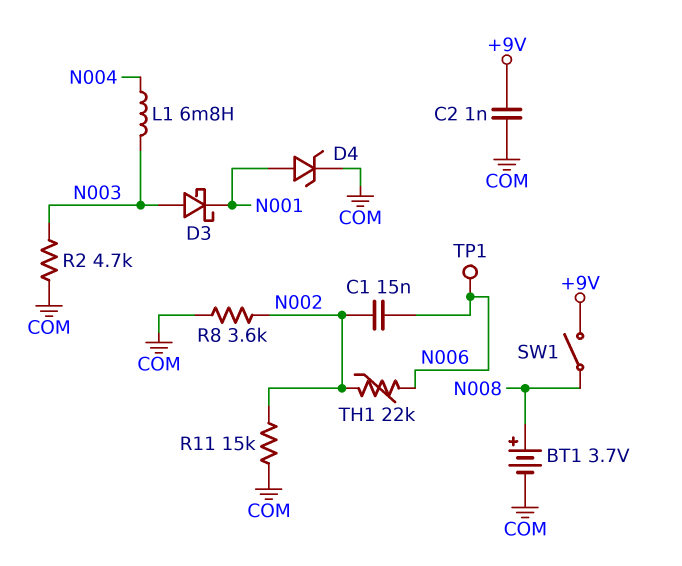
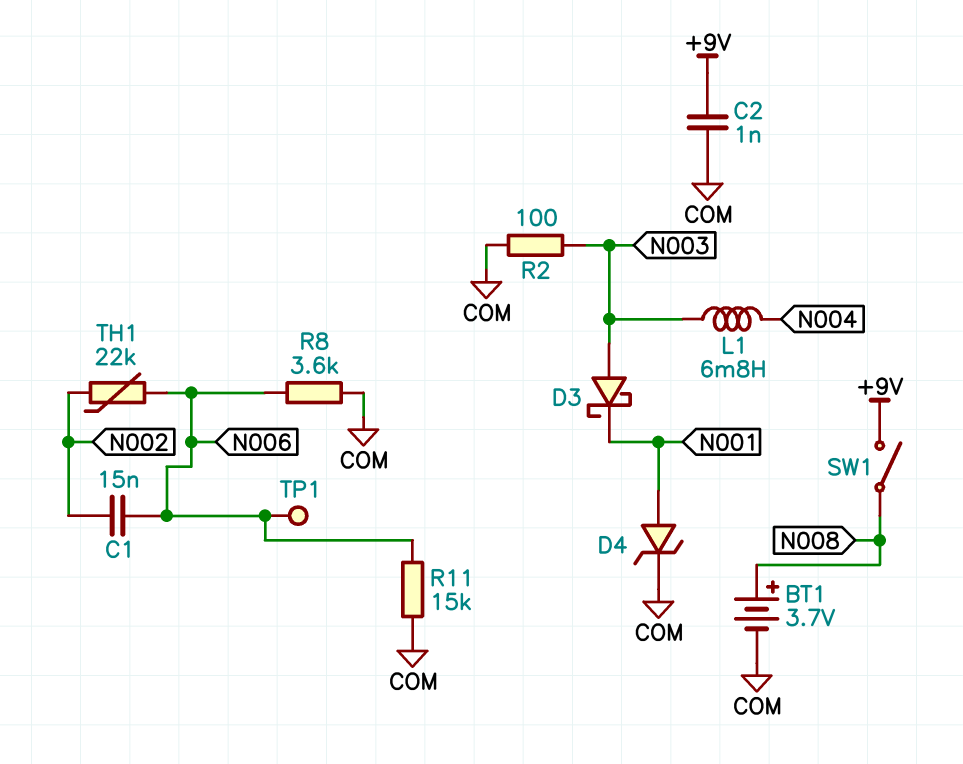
R2: 4.7k (COM, N003) -> 100 (COM, N003)
R8: 3.6k (COM, N002) -> 3.6k (COM, N006)
R11: 15k (COM, N002) -> 15k (COM, N006)

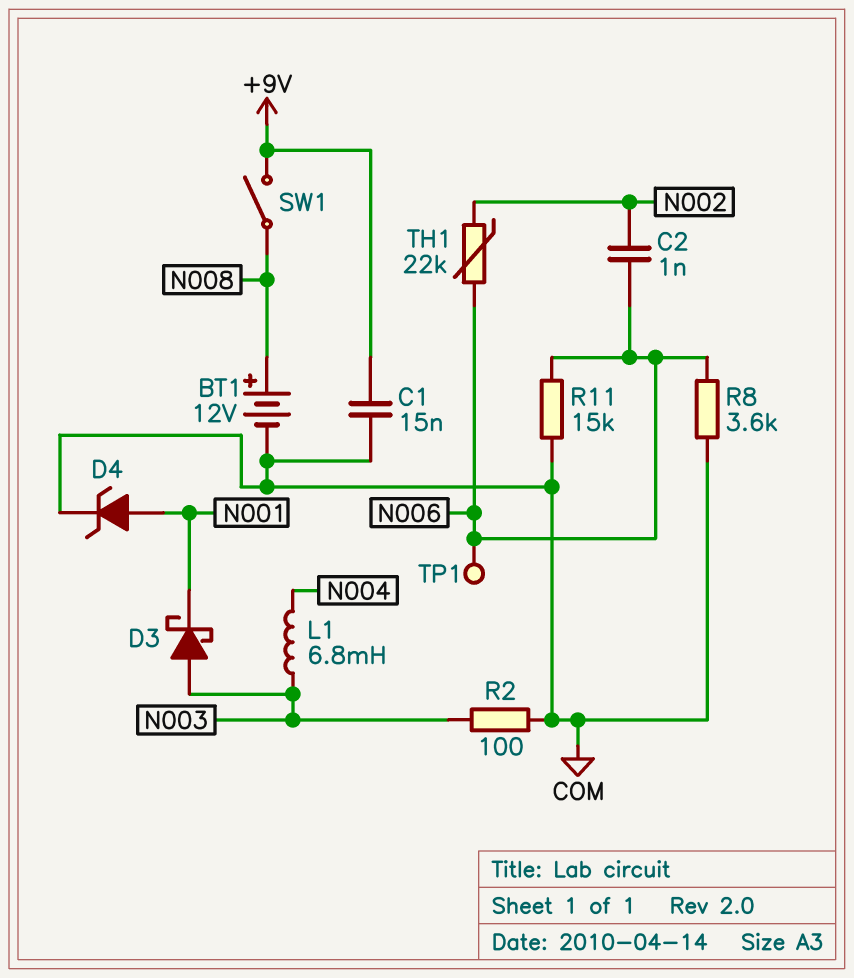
BT1: 3.7V (plus N008, minus COM) -> 12V (plus N008, minus COM)
C1: 15nF (N002, N006) -> 15nF (+9V, COM)
C2: 1nF (+9V, COM) -> 1nF (N002, N006)

